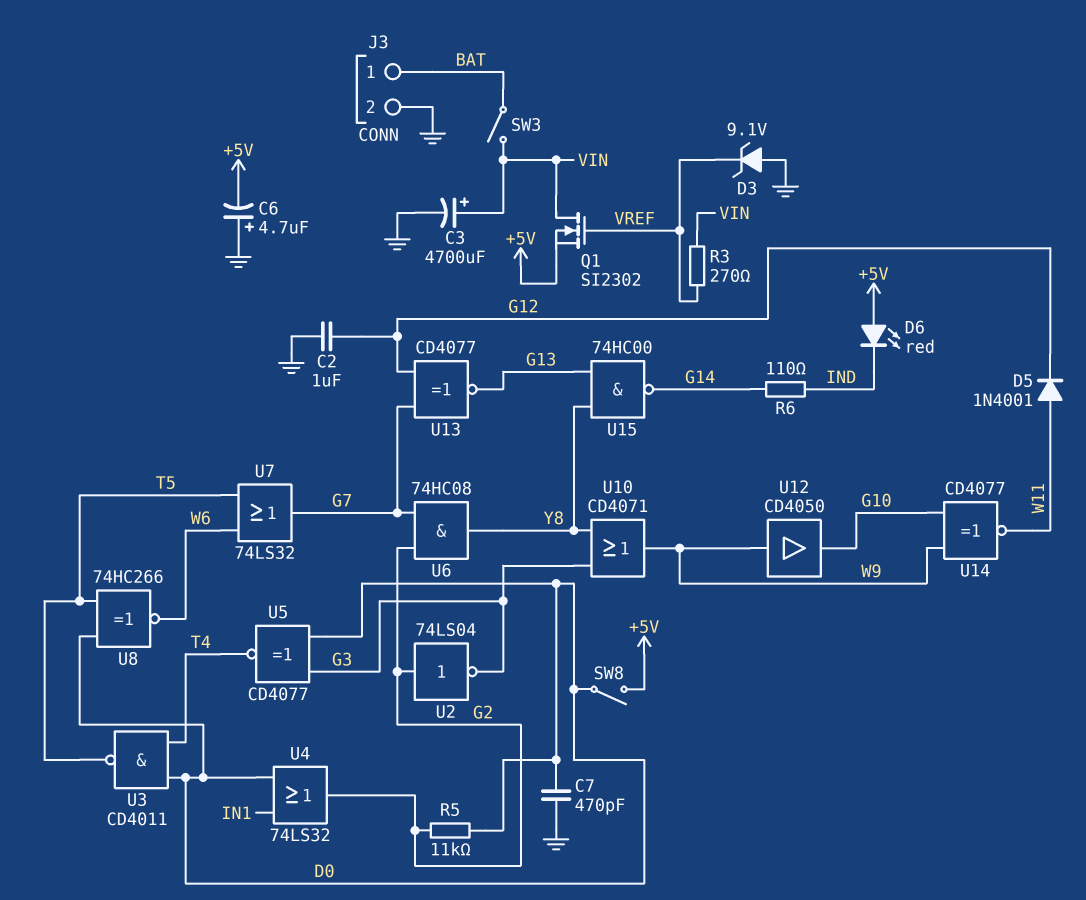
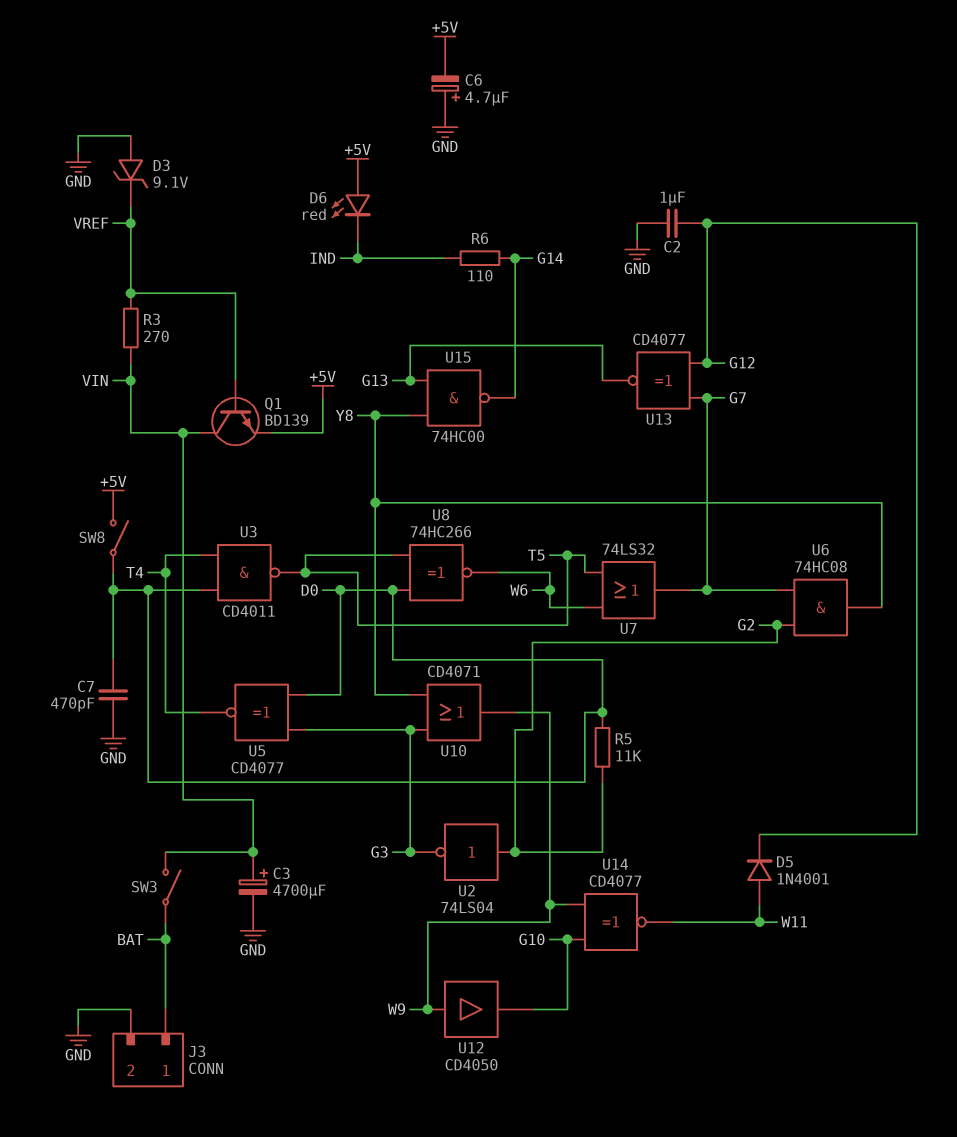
Q1: NMOS SI2302 (G VREF, D VIN, S +5V) -> NPN BD139 (B VREF, C VIN, E +5V)
U4: OR 74LS32 (in D0, in IN1, out G2) -> none

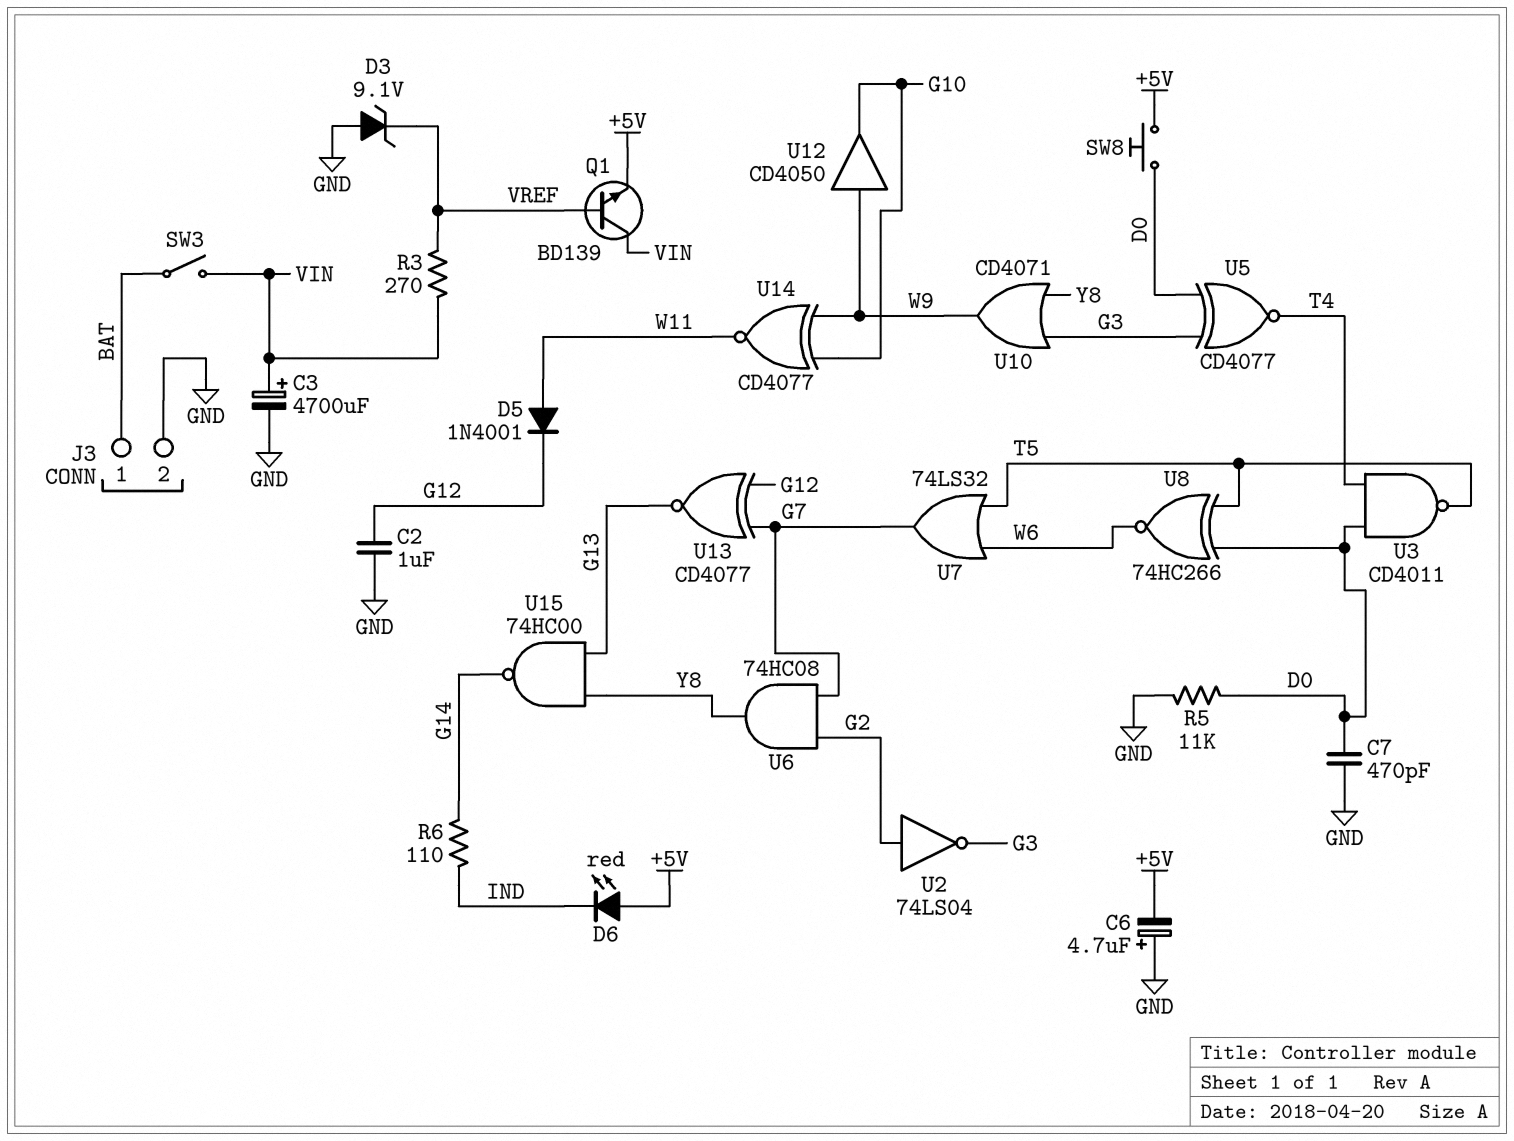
R5: 11k (D0, G2) -> 11k (D0, GND)
SW8: switch (+5V, D0) -> button (+5V, D0)

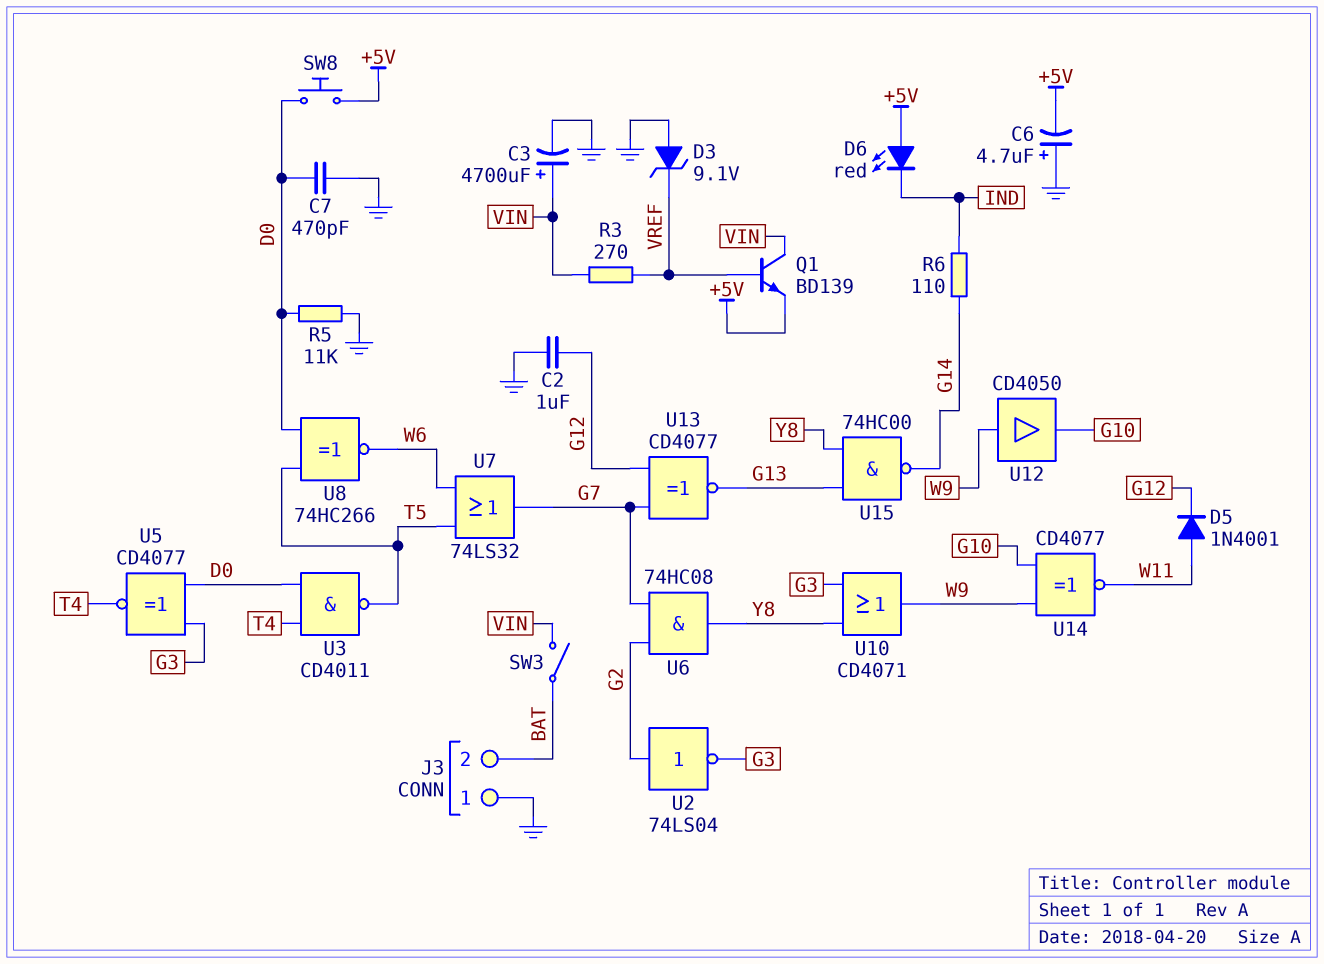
J3 pin 1: BAT -> GND
J3 pin 2: GND -> BAT

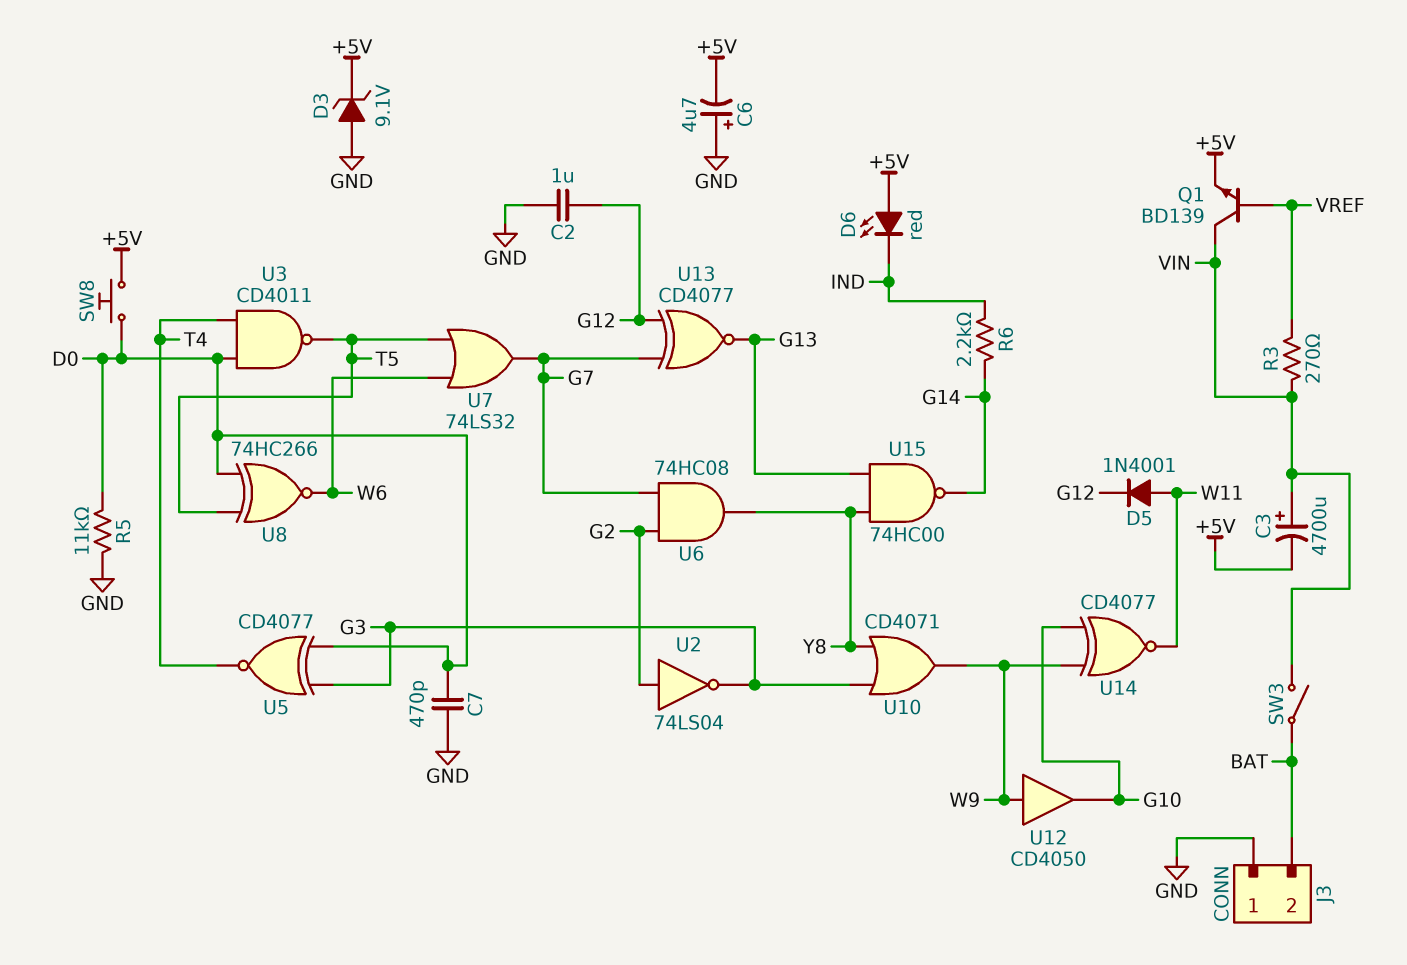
C3: 4700uF (plus VIN, minus GND) -> 4700uF (plus VIN, minus +5V)
D3: zener 9.1V (A GND, K VREF) -> zener 9.1V (A GND, K +5V)
R6: 110 (G14, IND) -> 2.2k (G14, IND)

